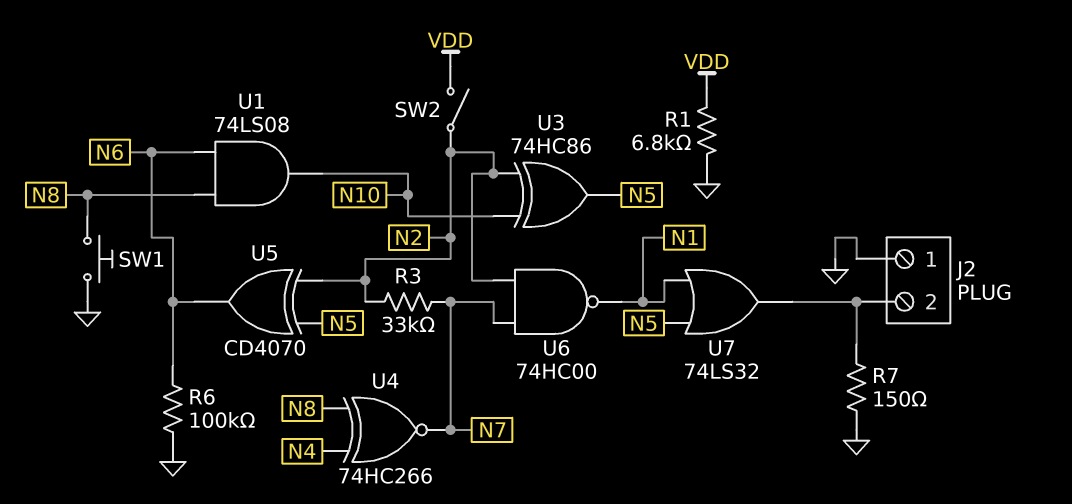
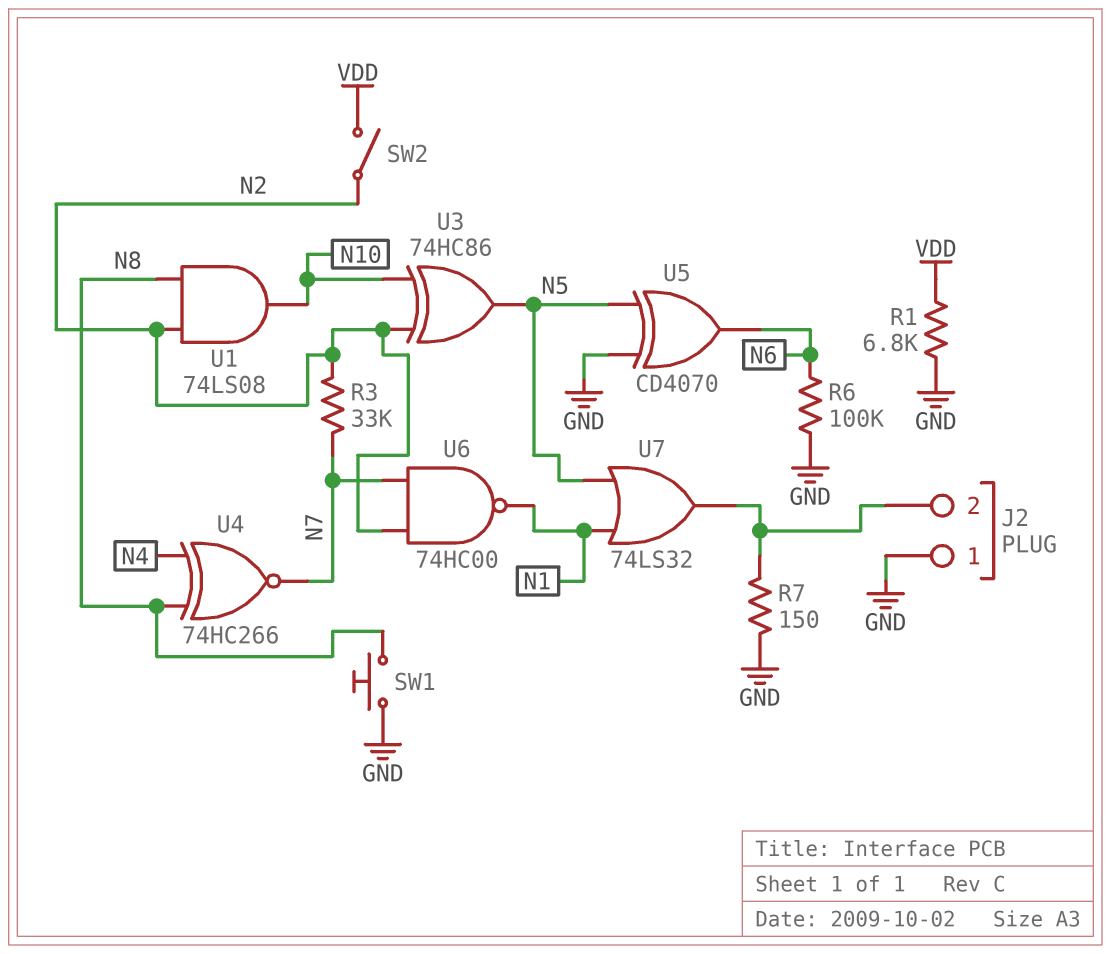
U1: AND 74LS08 (in N6, in N8, out N10) -> AND 74LS08 (in N2, in N8, out N10)
U5: XOR CD4070 (in N2, in N5, out N6) -> XOR CD4070 (in GND, in N5, out N6)

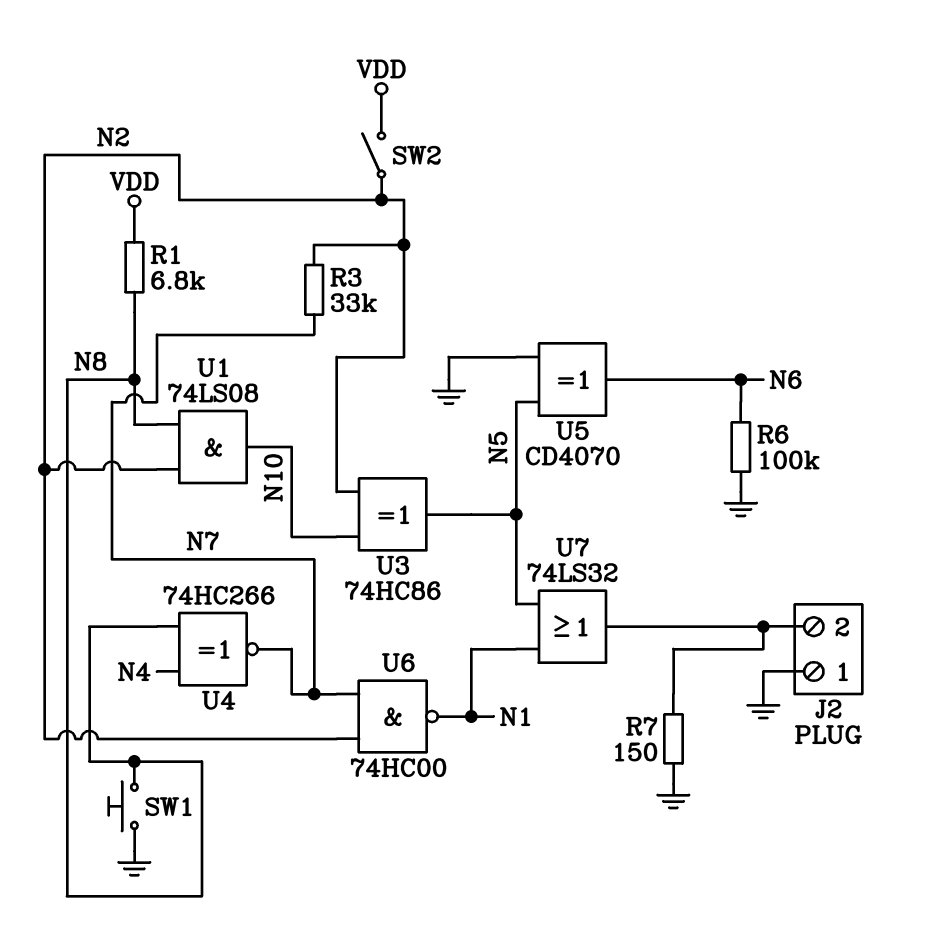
R1: 6.8k (GND, VDD) -> 6.8k (N8, VDD)

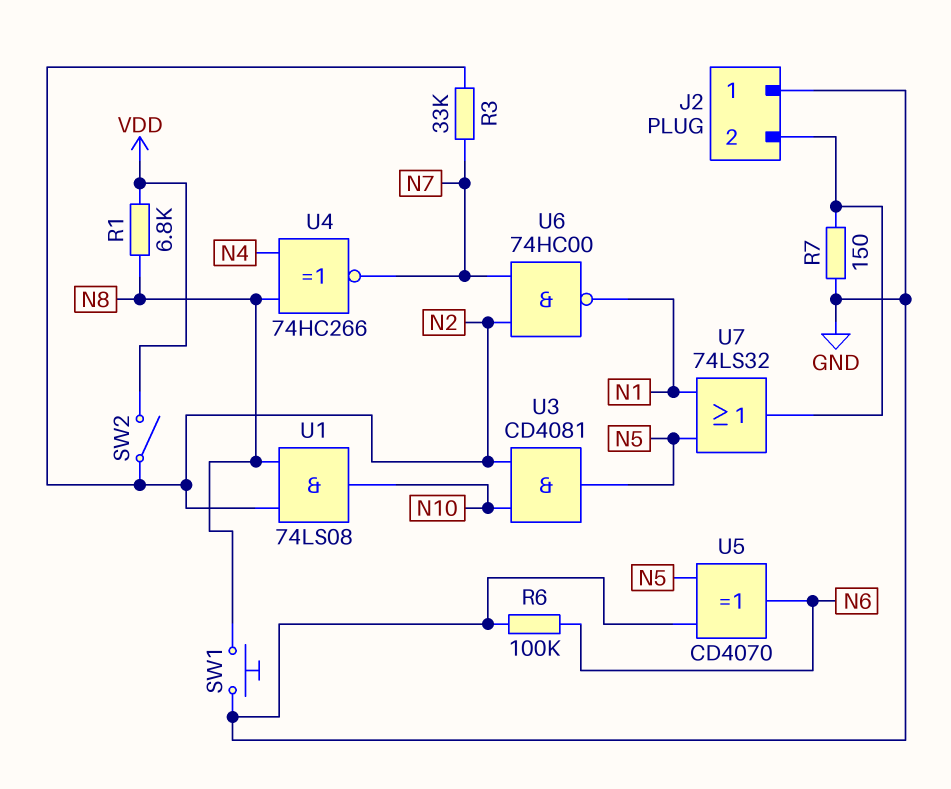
U3: XOR 74HC86 (in N2, in N10, out N5) -> AND CD4081 (in N2, in N10, out N5)

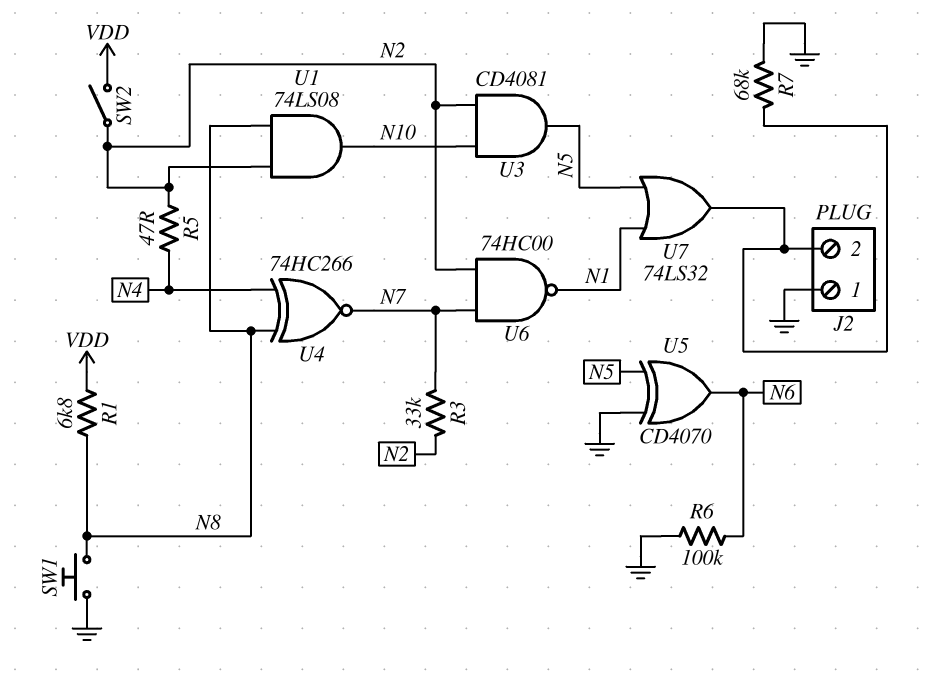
R5: none -> 47 (N2, N4)
R7: 150 (GND, J2/2) -> 68k (GND, J2/2)

